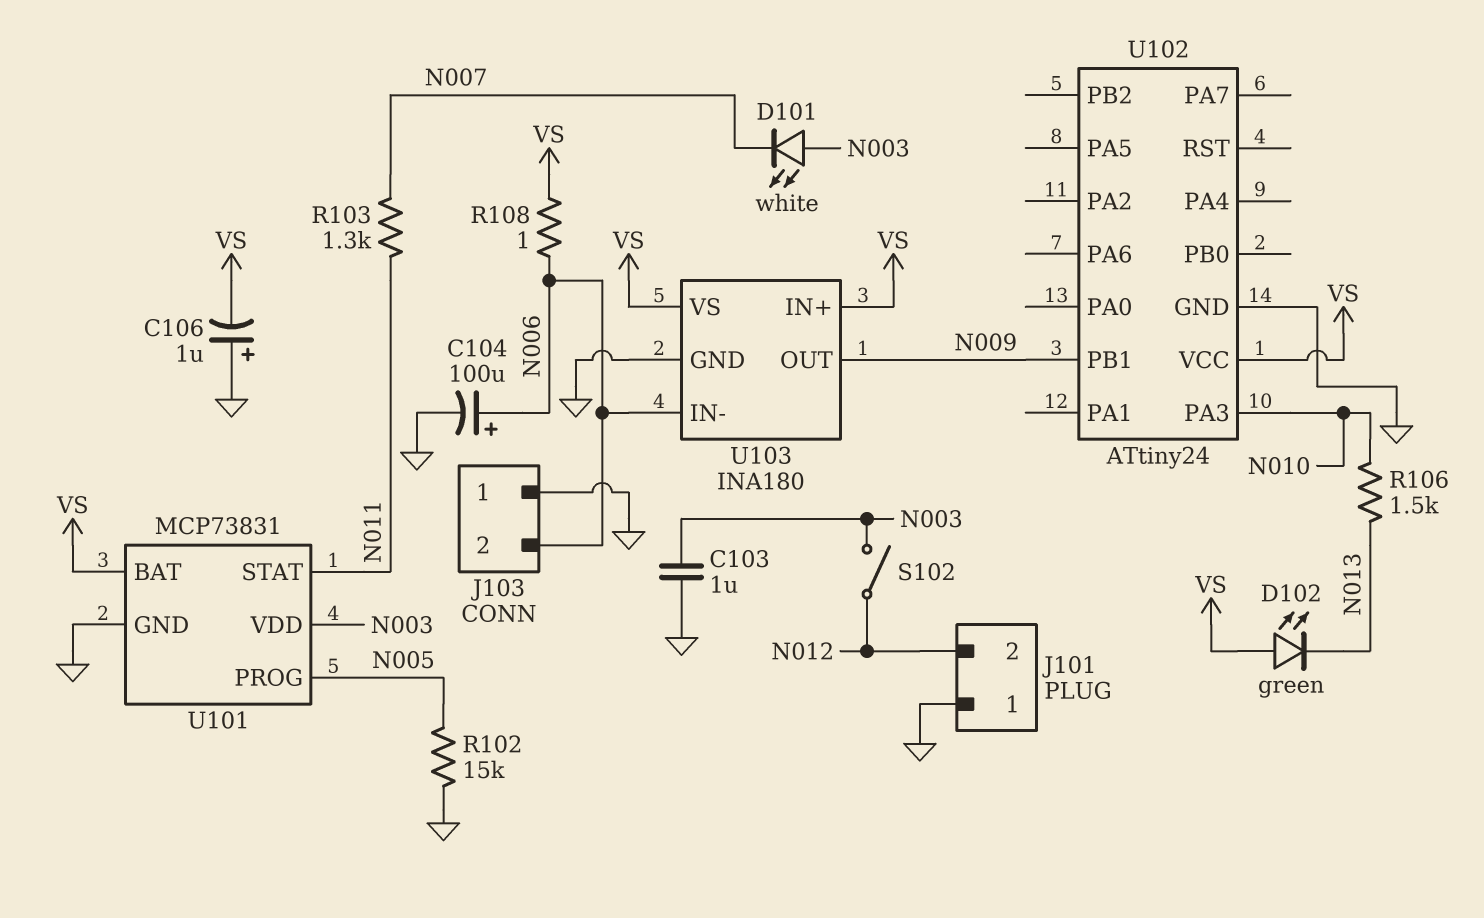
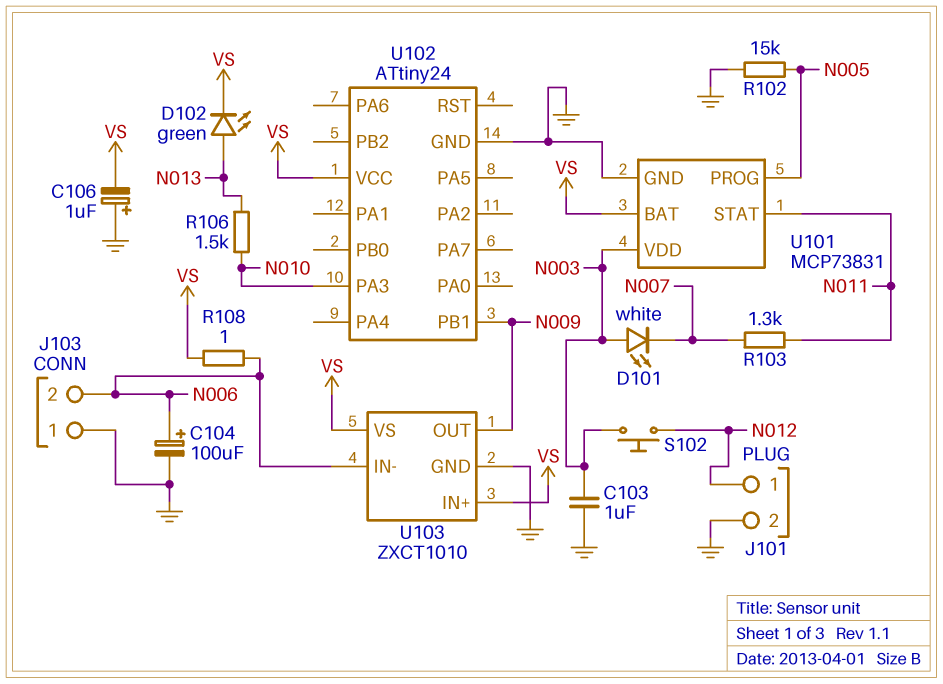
D102: LED green (A VS, K N013) -> LED green (A N013, K VS)
J101 pin 1: GND -> N012
J101 pin 2: N012 -> GND
S102: switch (N003, N012) -> button (N003, N012)
U103: INA180 -> ZXCT1010

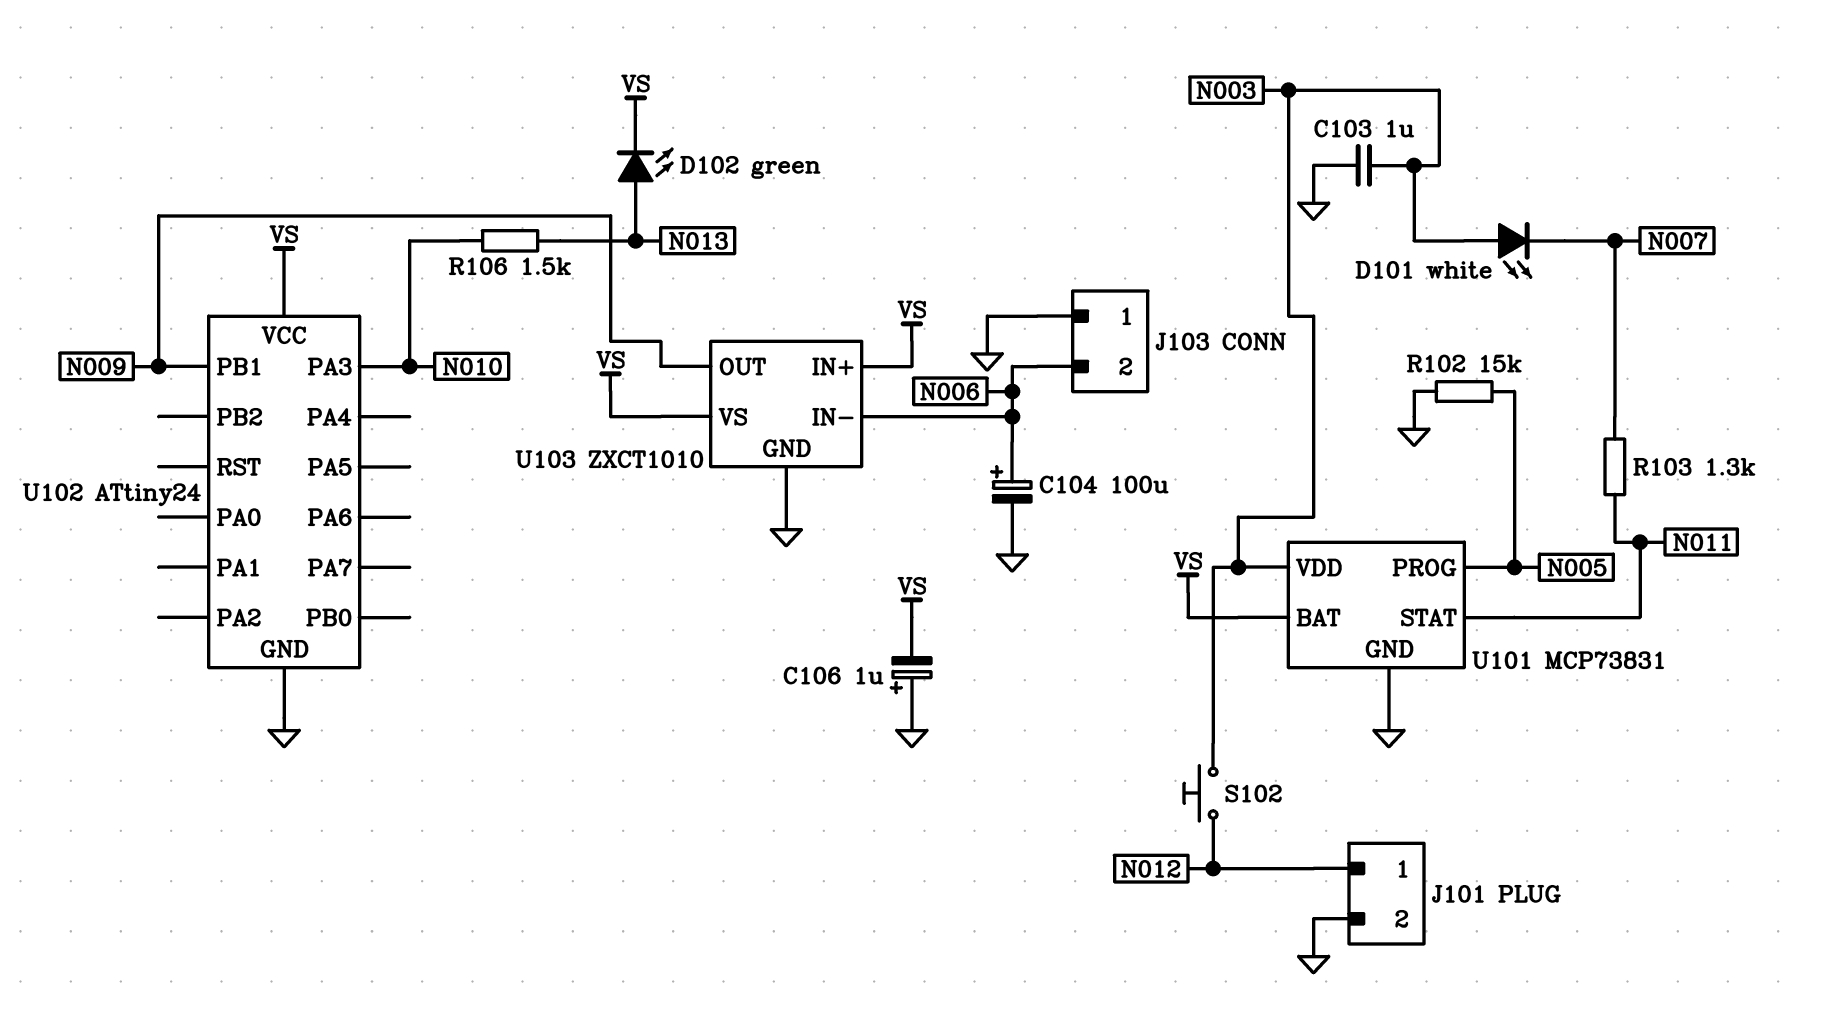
R108: 1 (N006, VS) -> none

